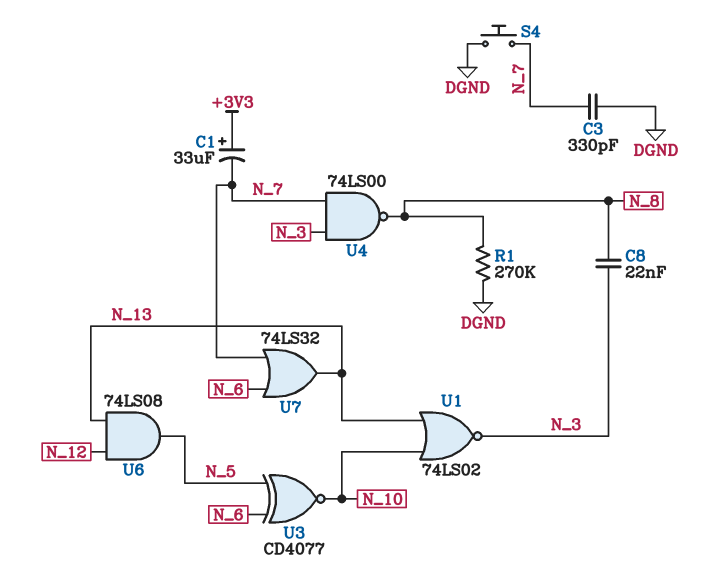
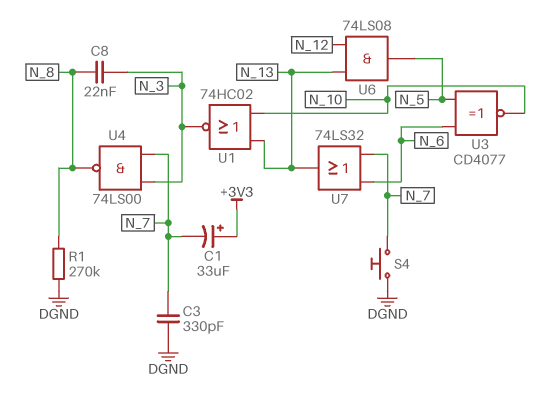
U1: NOR 74LS02 (in N_10, in N_13, out N_3) -> NOR 74HC02 (in N_10, in N_13, out N_3)

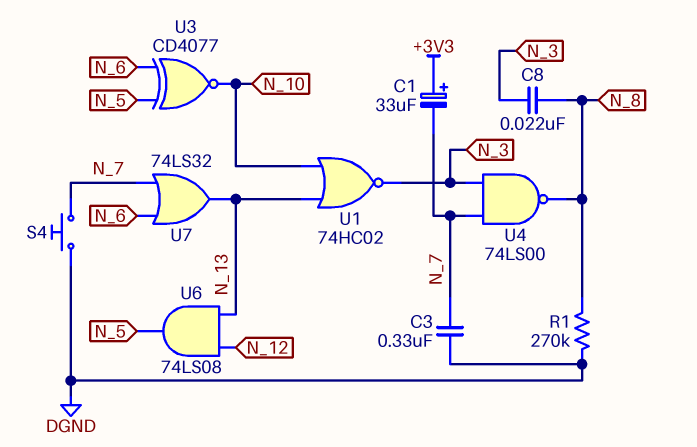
C3: 330pF (DGND, N_7) -> 330nF (DGND, N_7)

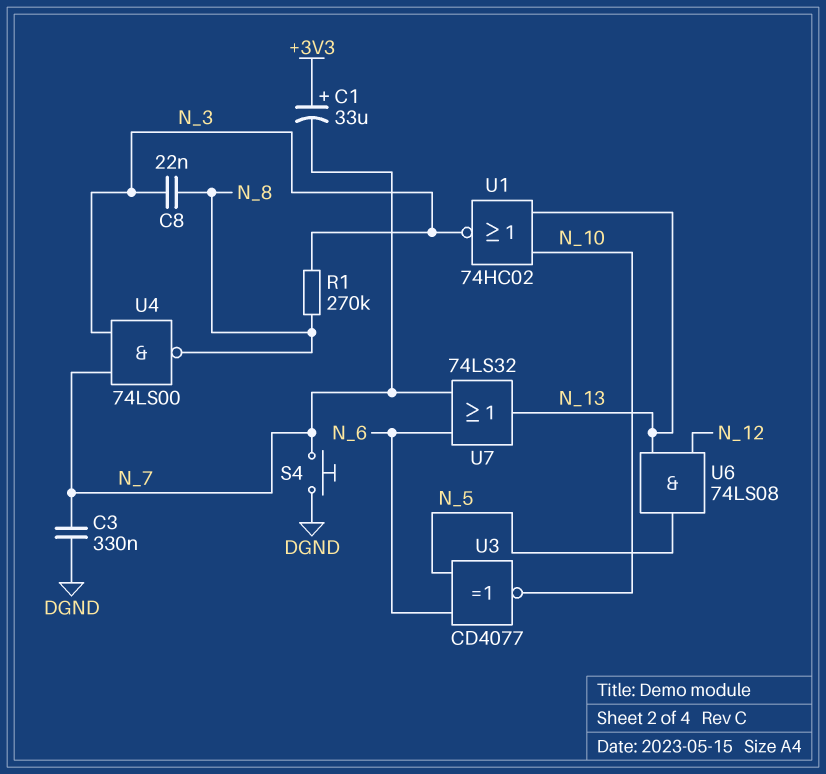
R1: 270k (DGND, N_8) -> 270k (N_3, N_8)

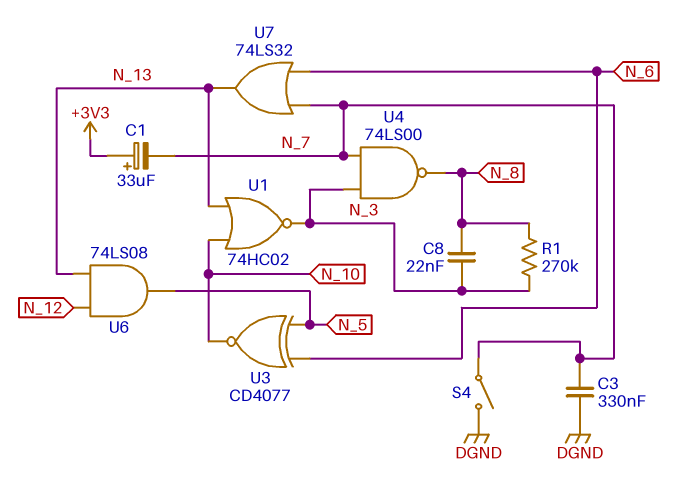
S4: button (DGND, N_7) -> switch (DGND, N_7)

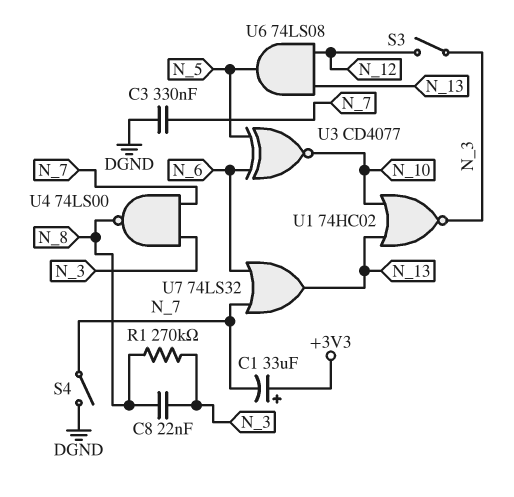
S3: none -> switch (N_3, N_12)

